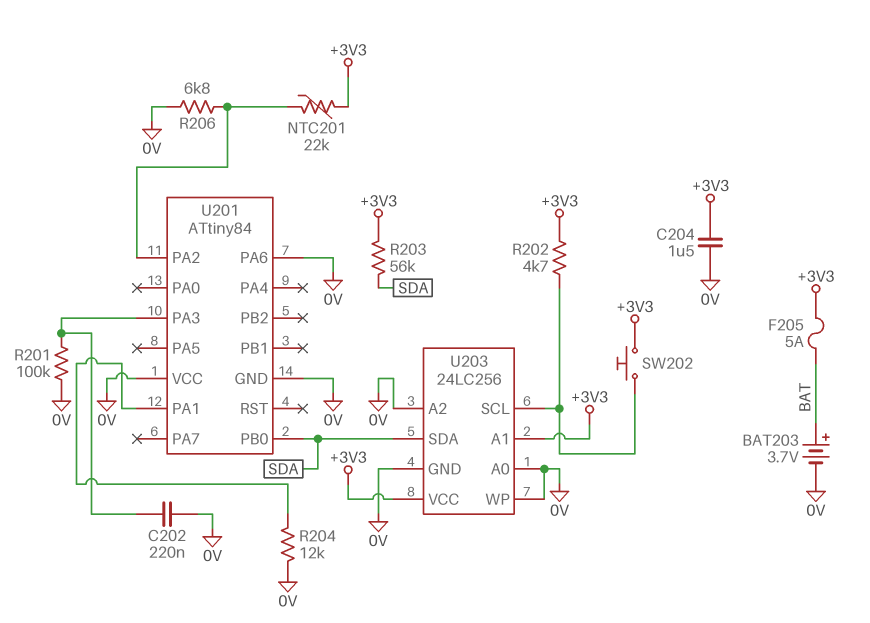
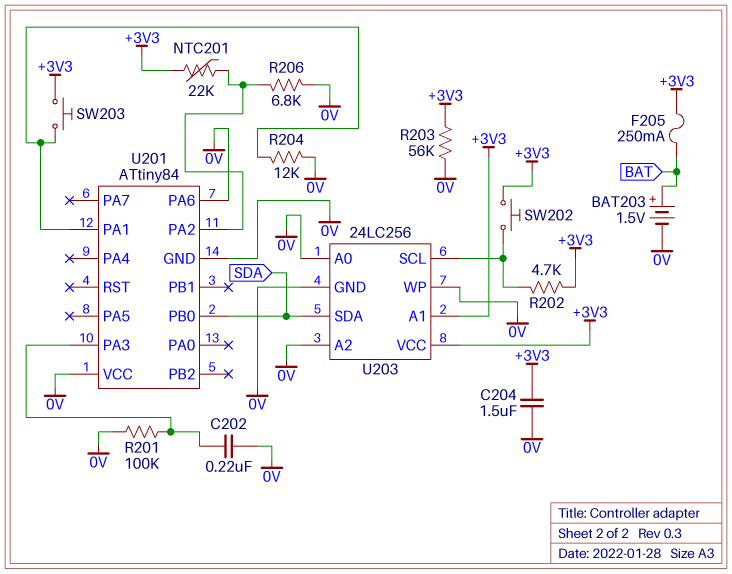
BAT203: 3.7V (plus BAT, minus 0V) -> 1.5V (plus BAT, minus 0V)
F205: 5A (+3V3, BAT) -> 250mA (+3V3, BAT)
R203: 56k (+3V3, SDA) -> 56k (+3V3, 0V)
SW203: none -> button (+3V3, U201/PA1)

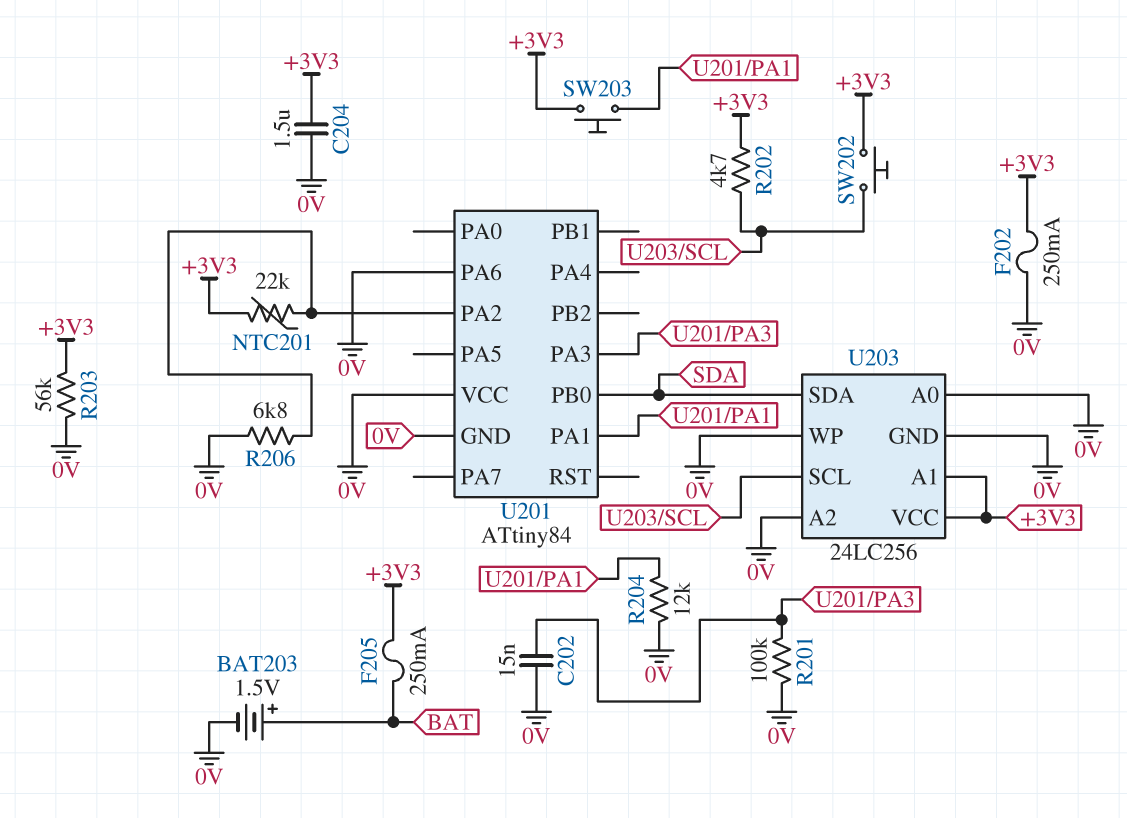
C202: 220nF (0V, U201/PA3) -> 15nF (0V, U201/PA3)
F202: none -> 250mA (+3V3, 0V)

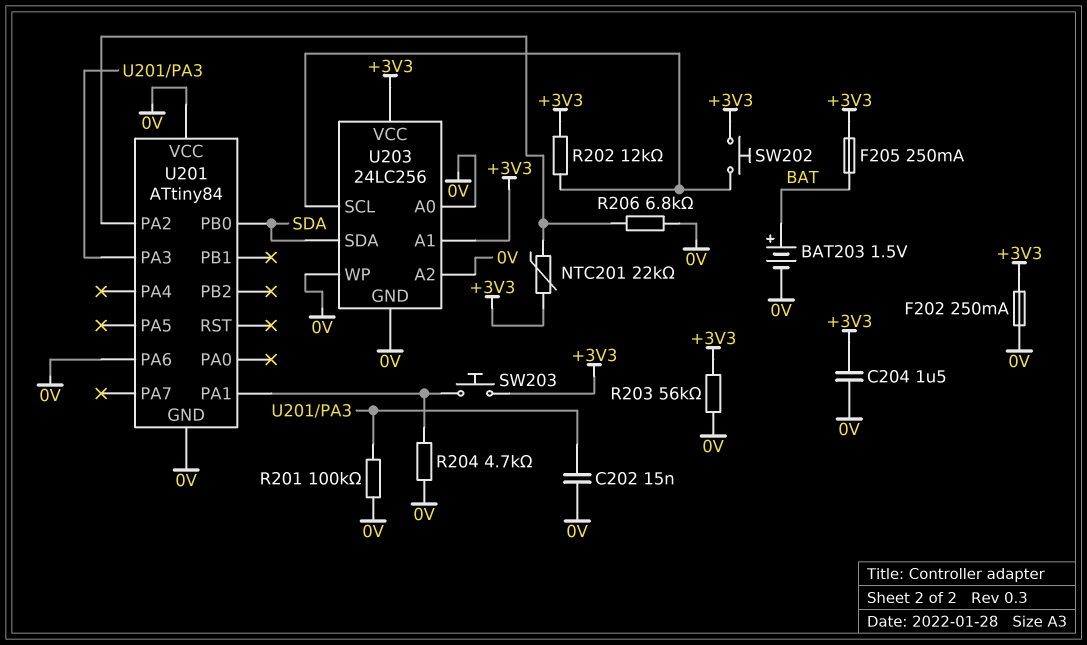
R202: 4.7k (+3V3, U203/SCL) -> 12k (+3V3, U203/SCL)
R204: 12k (0V, U201/PA1) -> 4.7k (0V, U201/PA1)

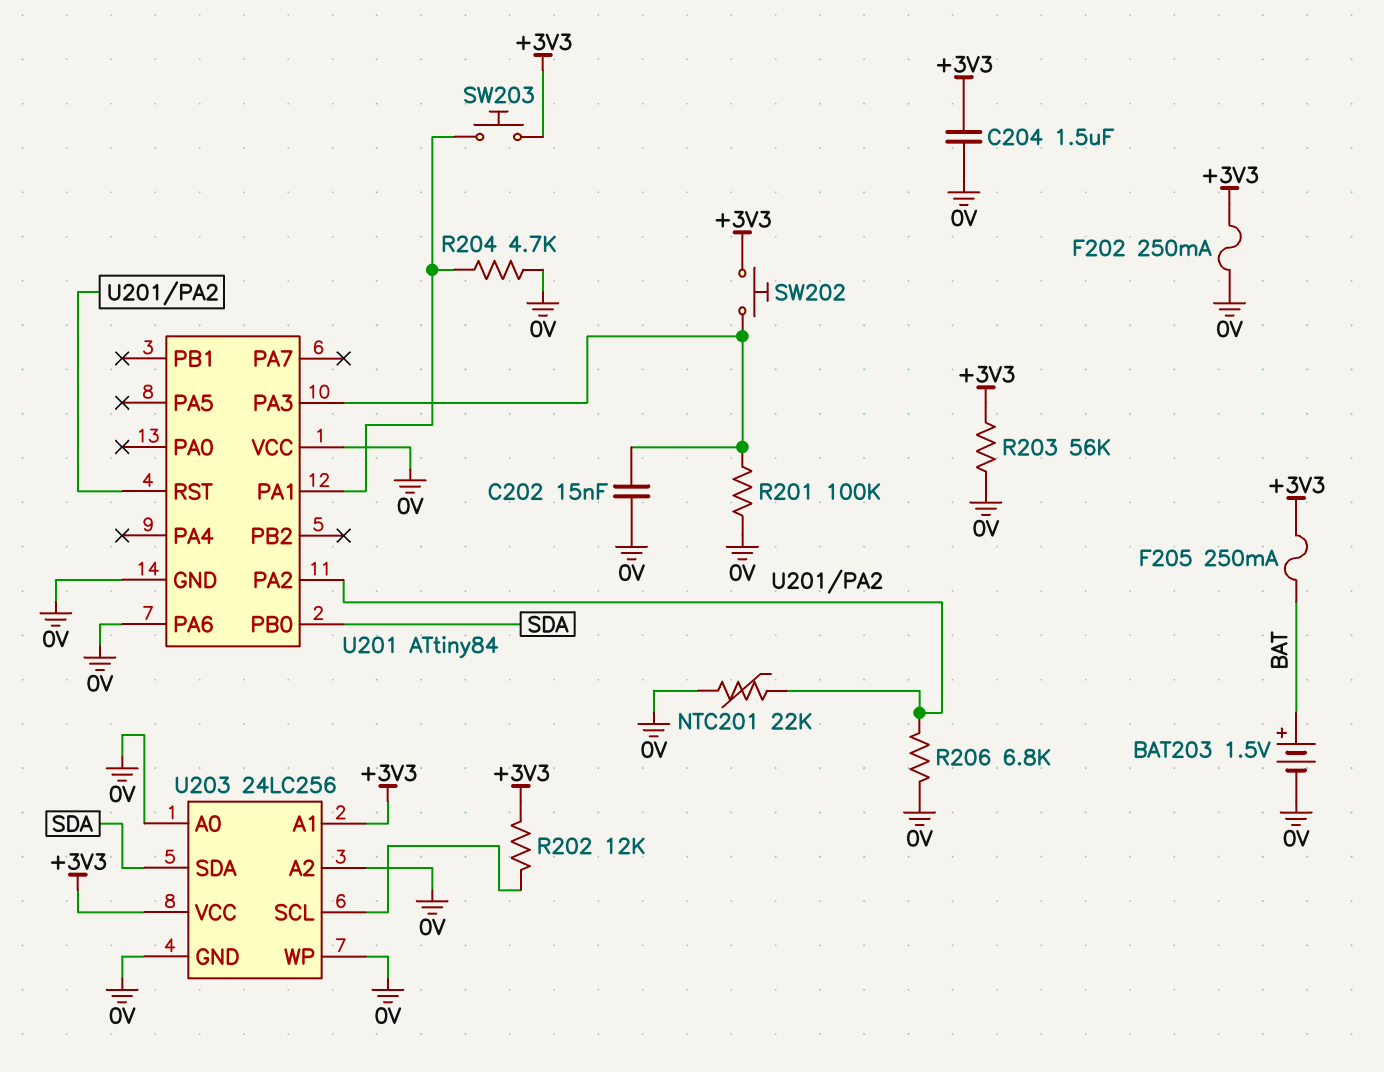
NTC201: 22k (+3V3, U201/PA2) -> 22k (0V, U201/PA2)
SW202: button (+3V3, U203/SCL) -> button (+3V3, U201/PA3)
U201 pin RST: none -> U201/PA2

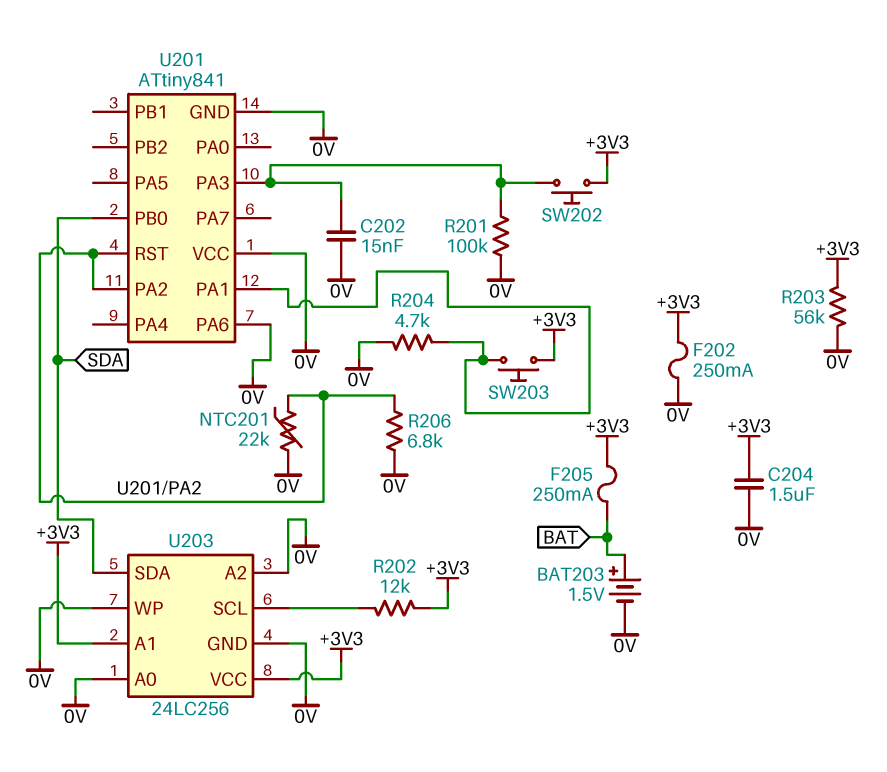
U201: ATtiny84 -> ATtiny841

